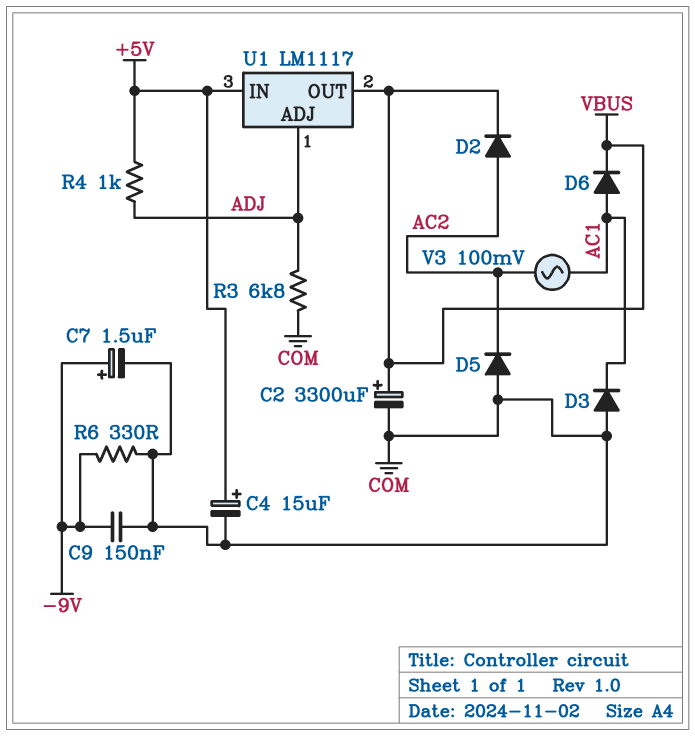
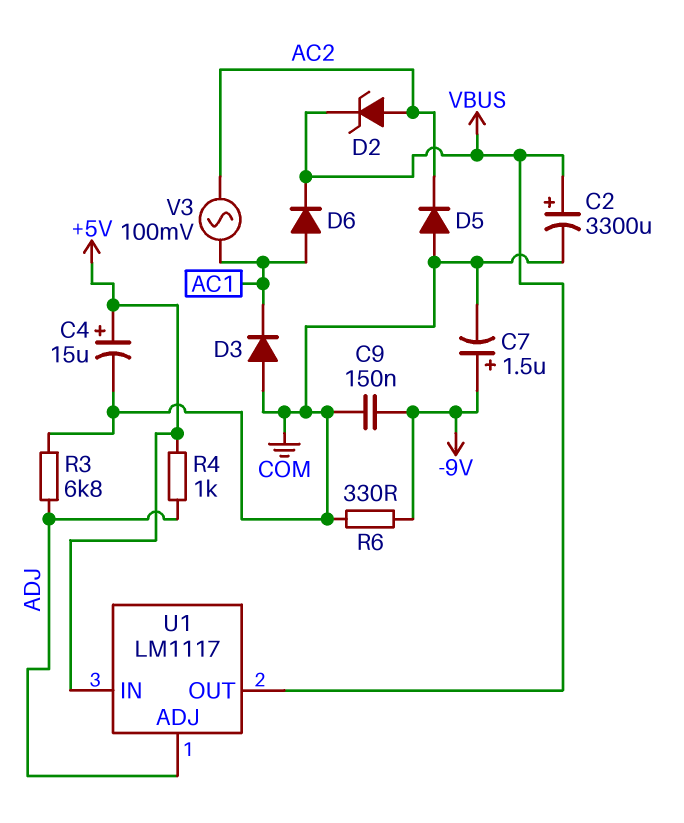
D2: diode (A AC2, K VBUS) -> zener (A AC2, K VBUS)

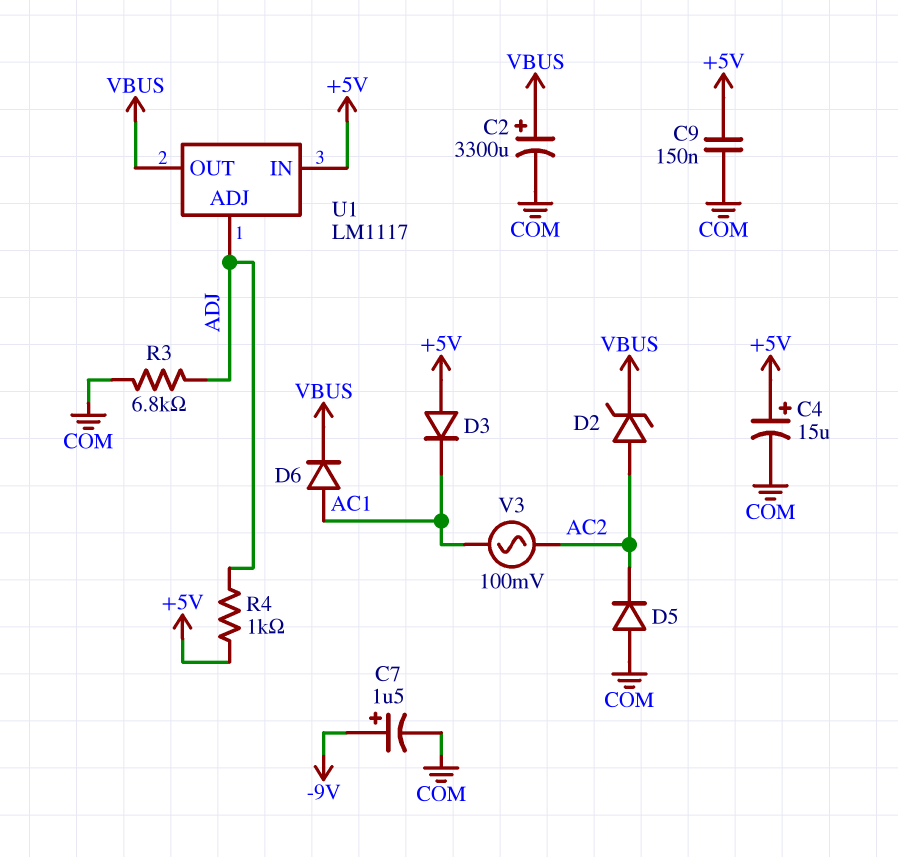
C9: 150nF (-9V, COM) -> 150nF (+5V, COM)
D3: diode (A COM, K AC1) -> diode (A +5V, K AC1)
R6: 330 (-9V, COM) -> none

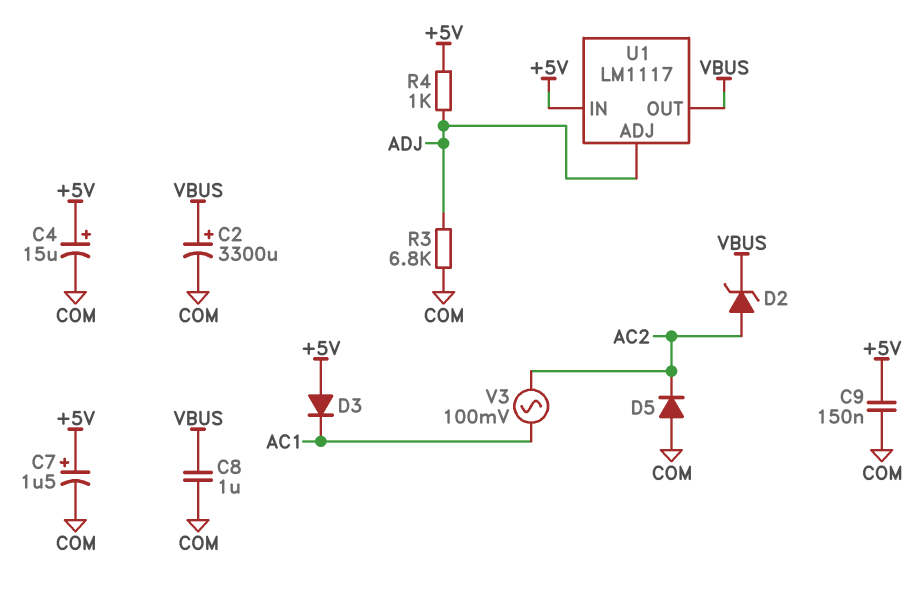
C7: 1.5uF (plus -9V, minus COM) -> 1.5uF (plus +5V, minus COM)
C8: none -> 1uF (COM, VBUS)
D6: diode (A AC1, K VBUS) -> none

